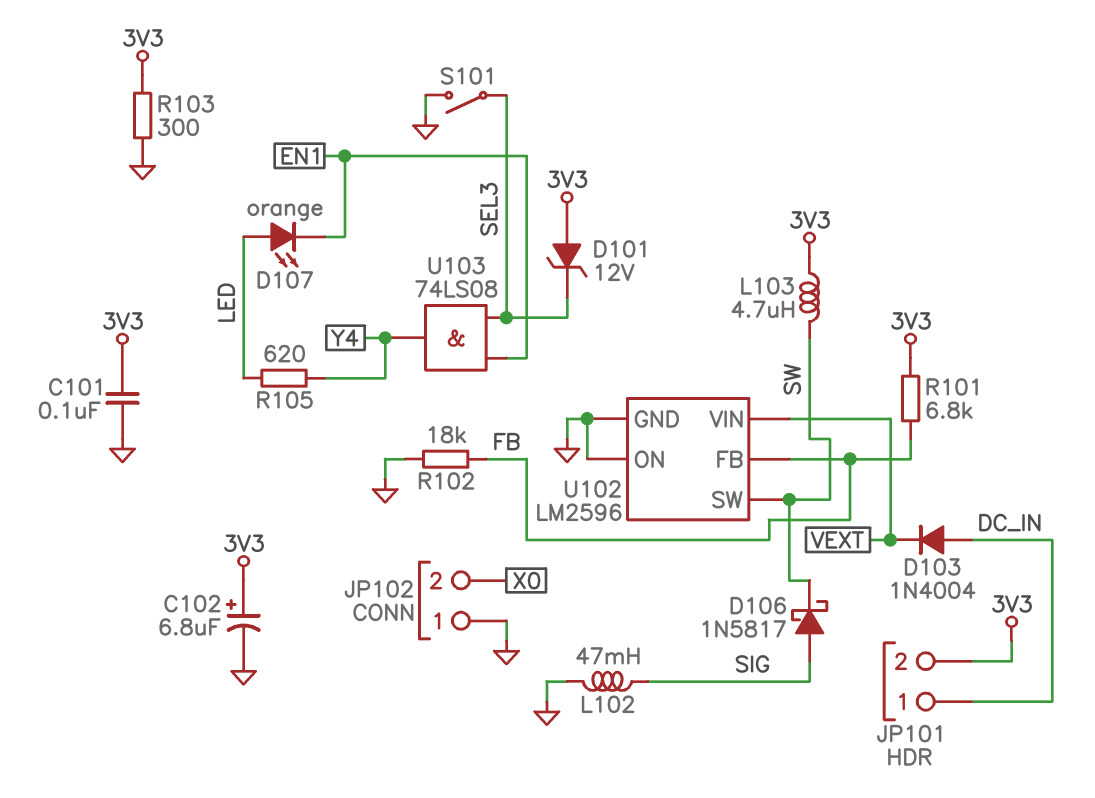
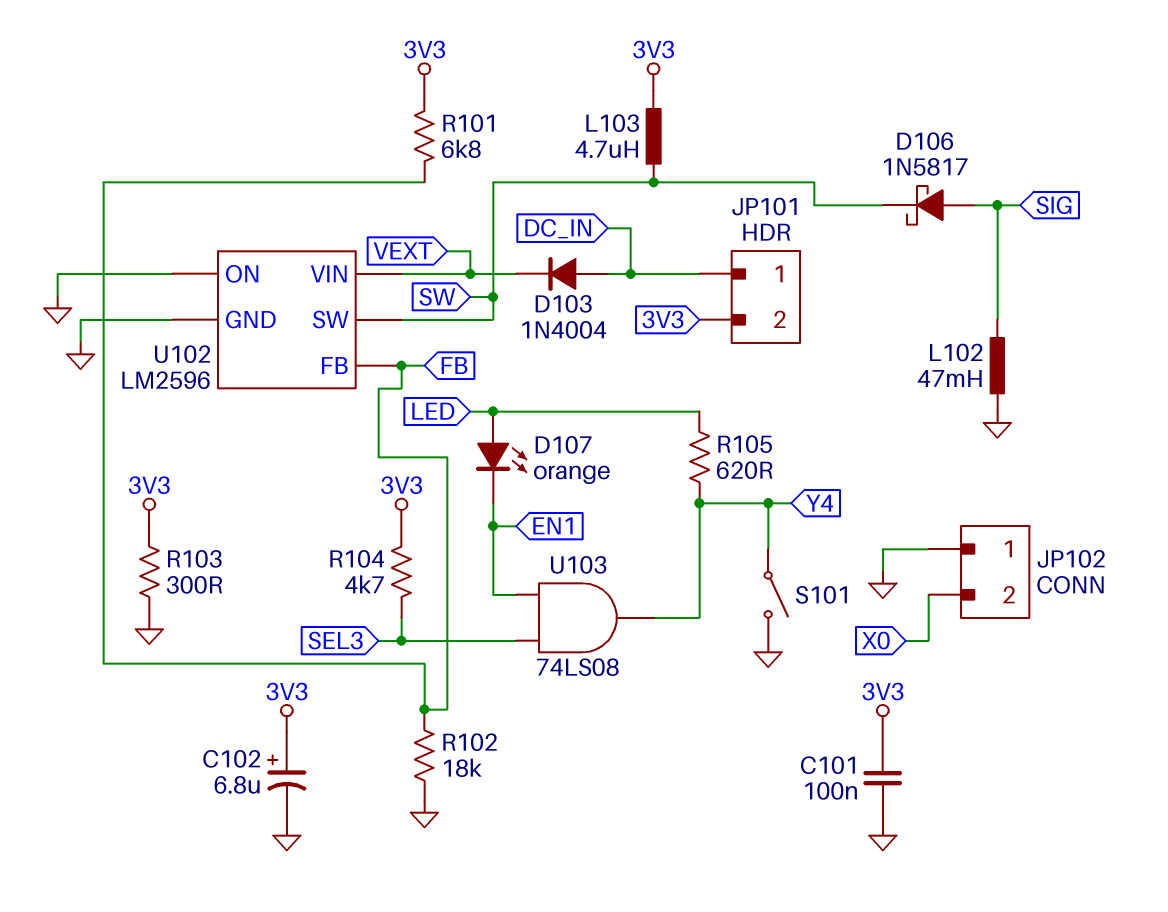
D101: zener 12V (A 3V3, K SEL3) -> none
R104: none -> 4.7k (3V3, SEL3)
S101: switch (GND, SEL3) -> switch (GND, Y4)

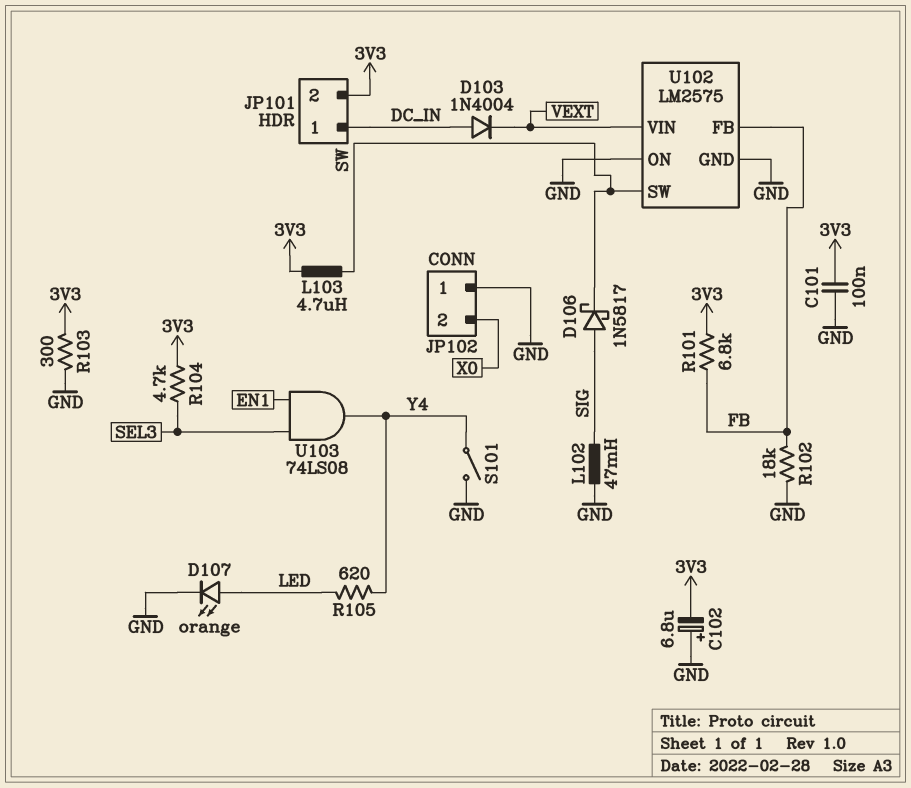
C102: 6.8uF (plus 3V3, minus GND) -> 6.8uF (plus GND, minus 3V3)
D107: LED orange (A LED, K EN1) -> LED orange (A LED, K GND)
U102: LM2596 -> LM2575

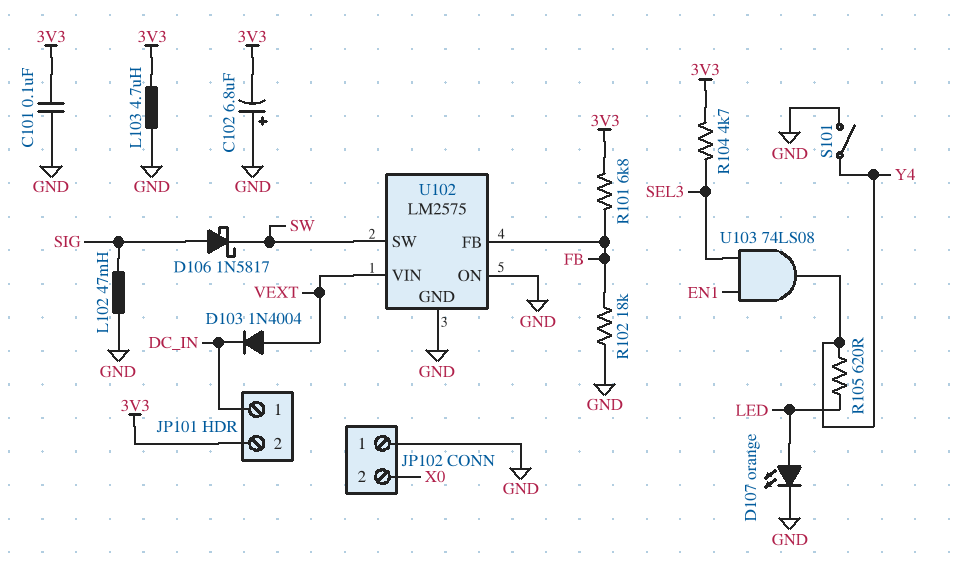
D103: diode 1N4004 (A DC_IN, K VEXT) -> diode 1N4004 (A VEXT, K DC_IN)
L103: 4.7uH (3V3, SW) -> 4.7uH (3V3, GND)
R103: 300 (3V3, GND) -> none

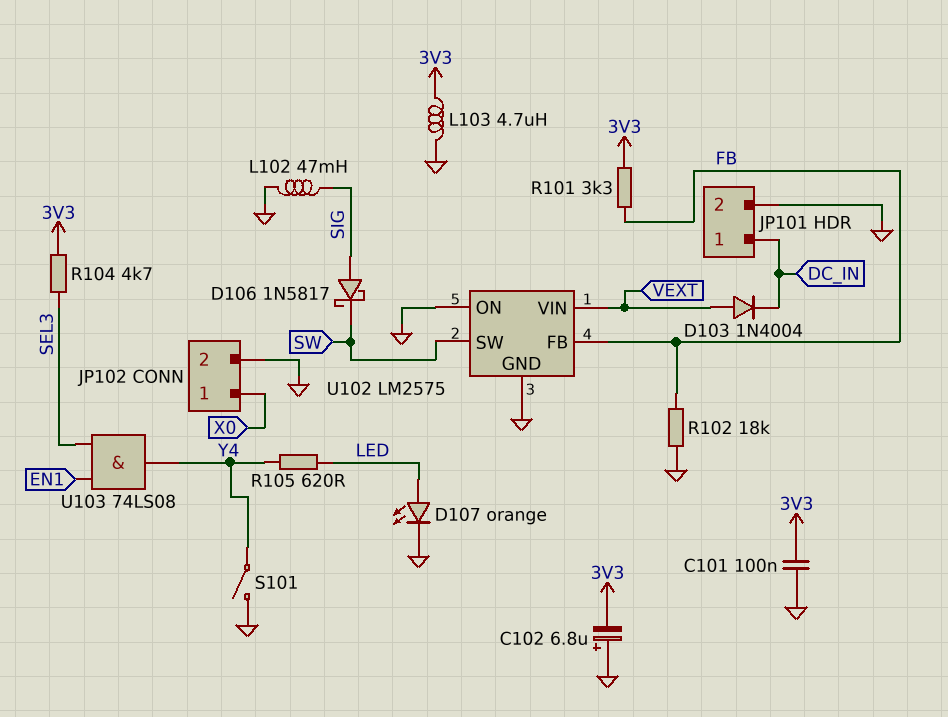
JP101 pin 2: 3V3 -> GND
JP102 pin 1: GND -> X0
JP102 pin 2: X0 -> GND
R101: 6.8k (3V3, FB) -> 3.3k (3V3, FB)

